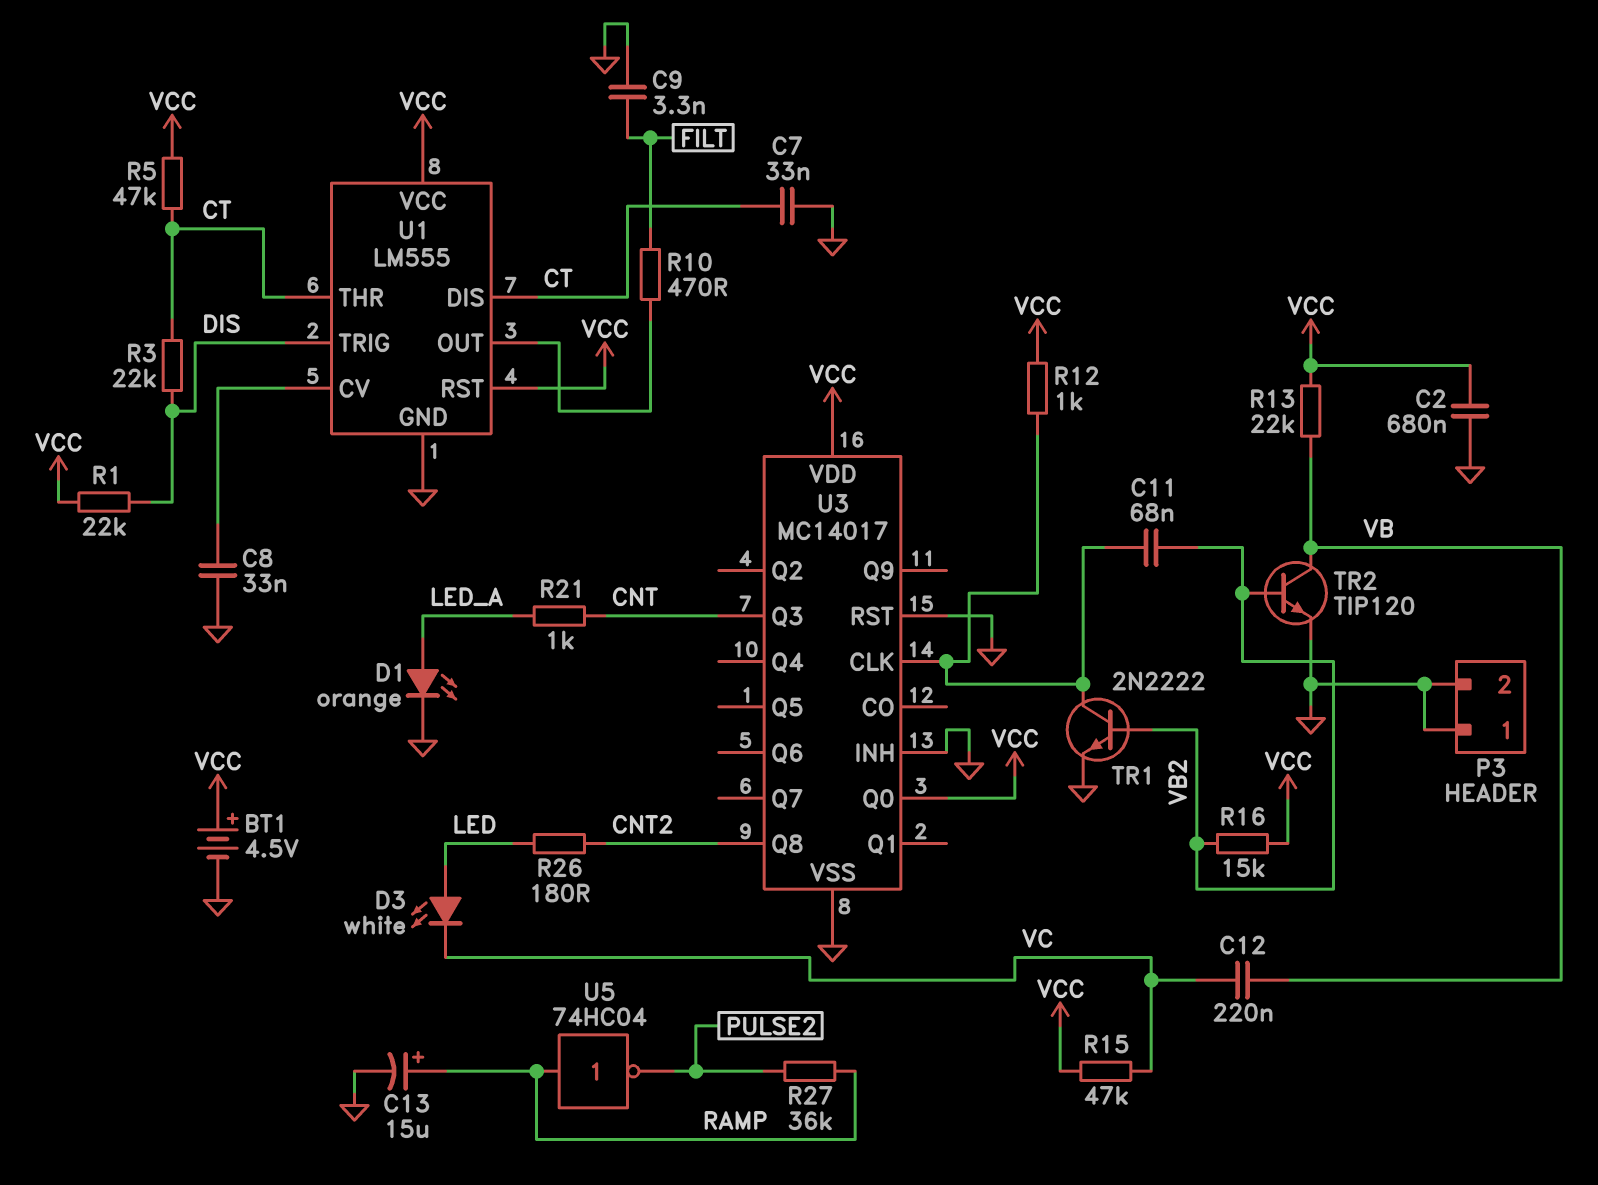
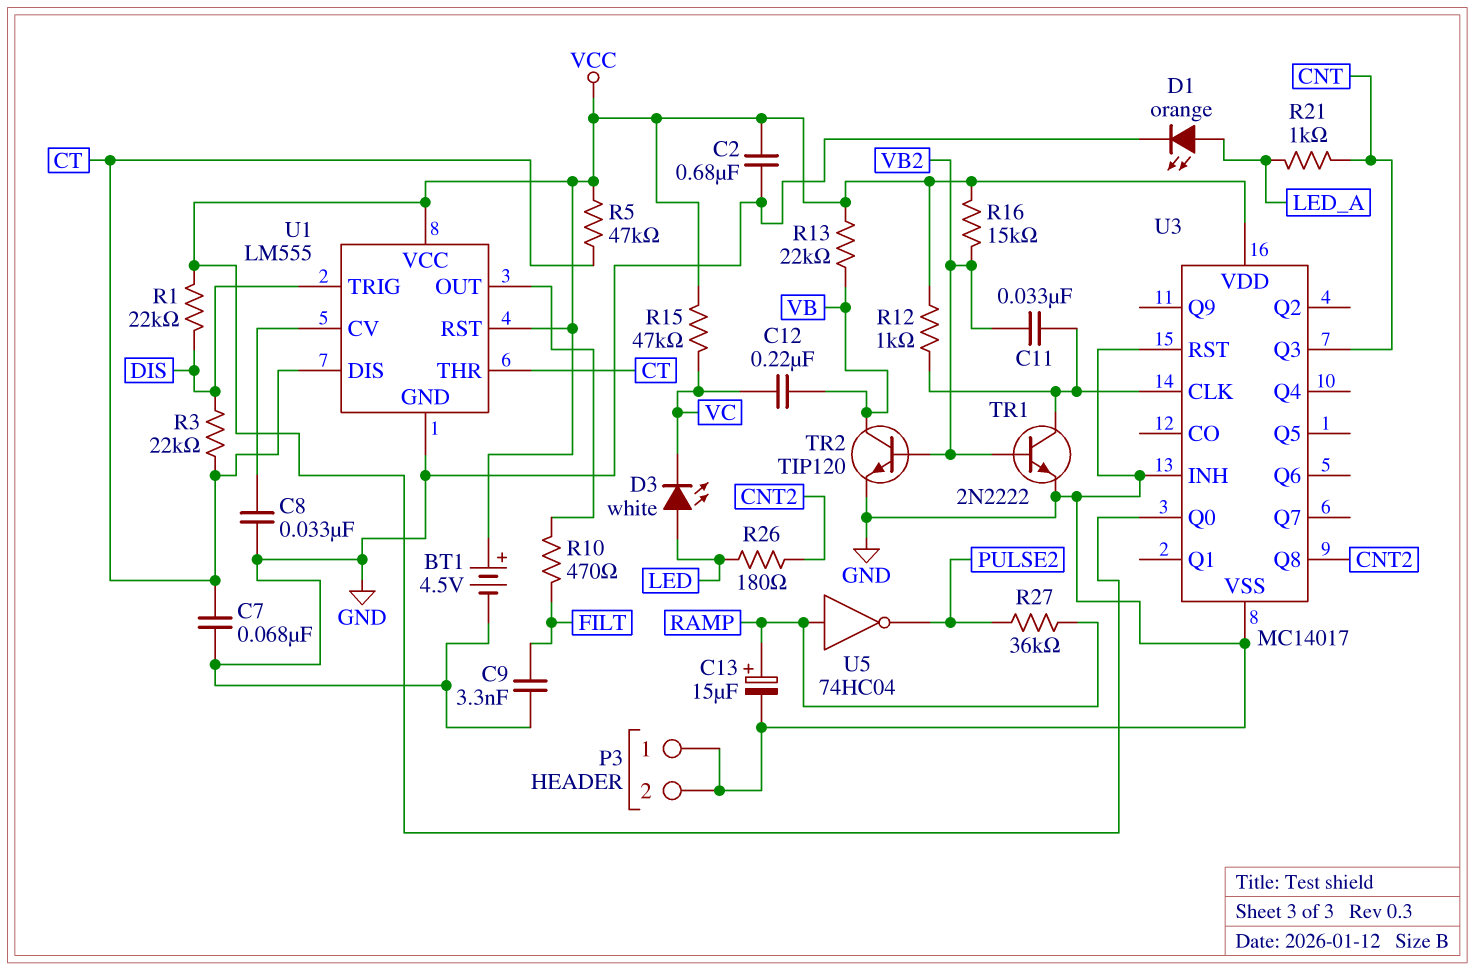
C7: 33nF (CT, GND) -> 68nF (CT, GND)
C11: 68nF (U3/CLK, VB2) -> 33nF (U3/CLK, VB2)

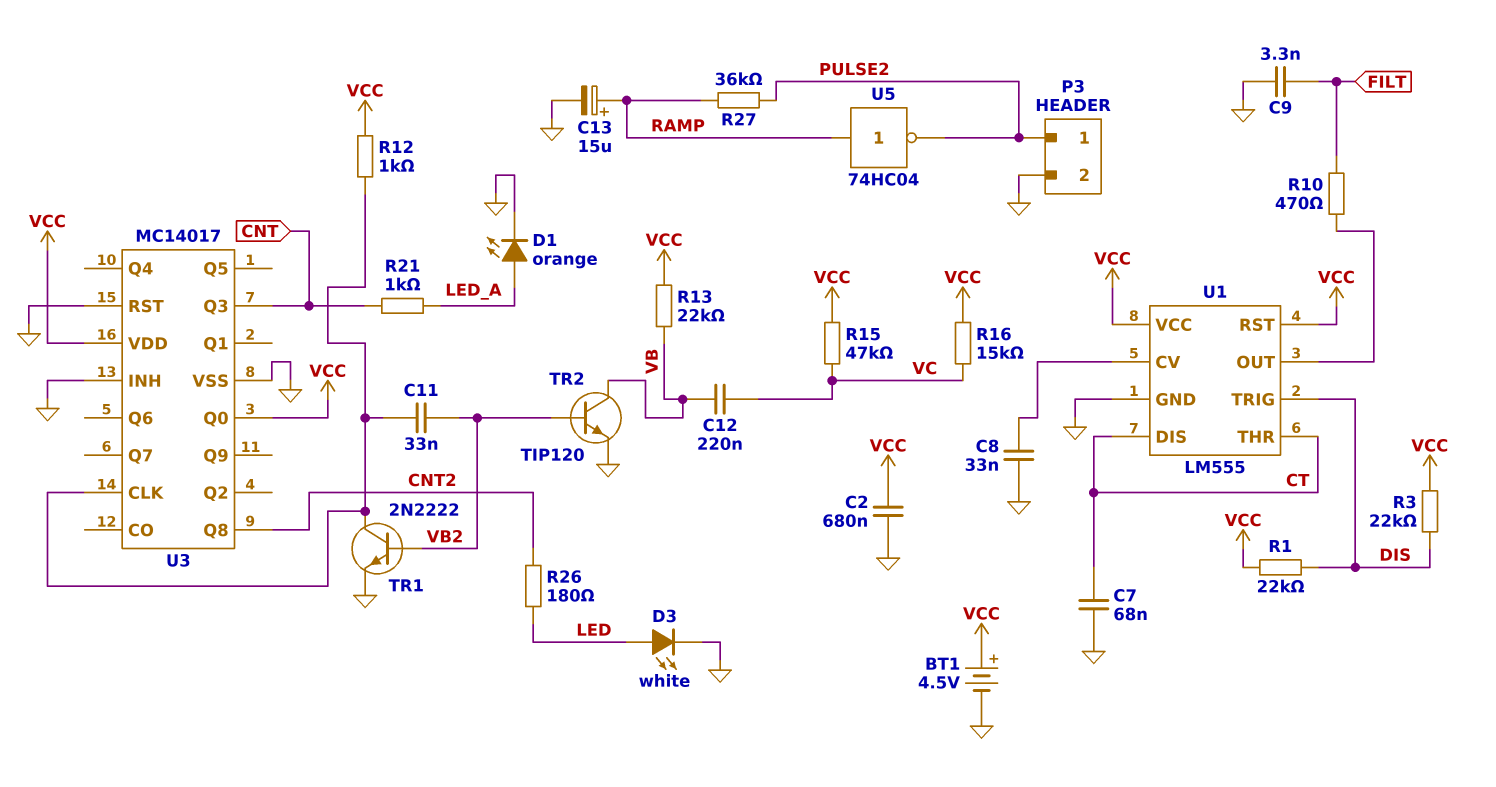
D3: LED white (A LED, K VC) -> LED white (A LED, K GND)
P3 pin 1: GND -> PULSE2
R3: 22k (CT, DIS) -> 22k (DIS, VCC)
R5: 47k (CT, VCC) -> none
R16: 15k (VB2, VCC) -> 15k (VC, VCC)

